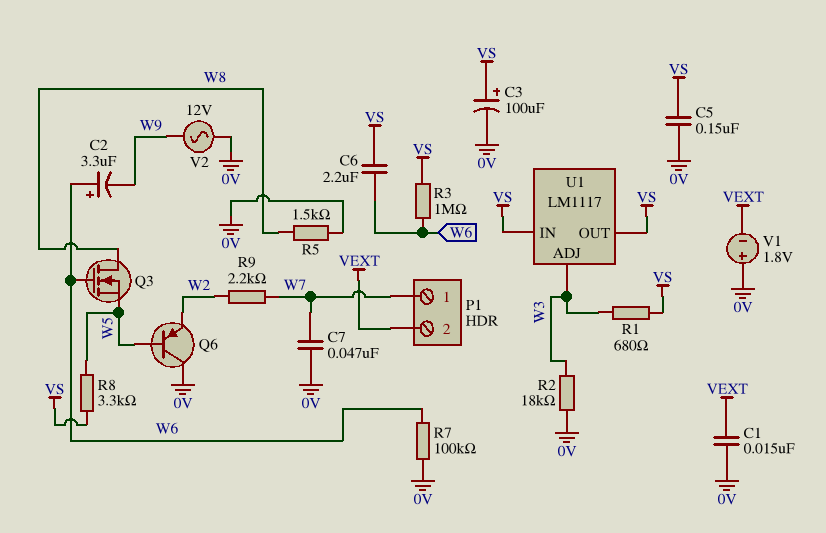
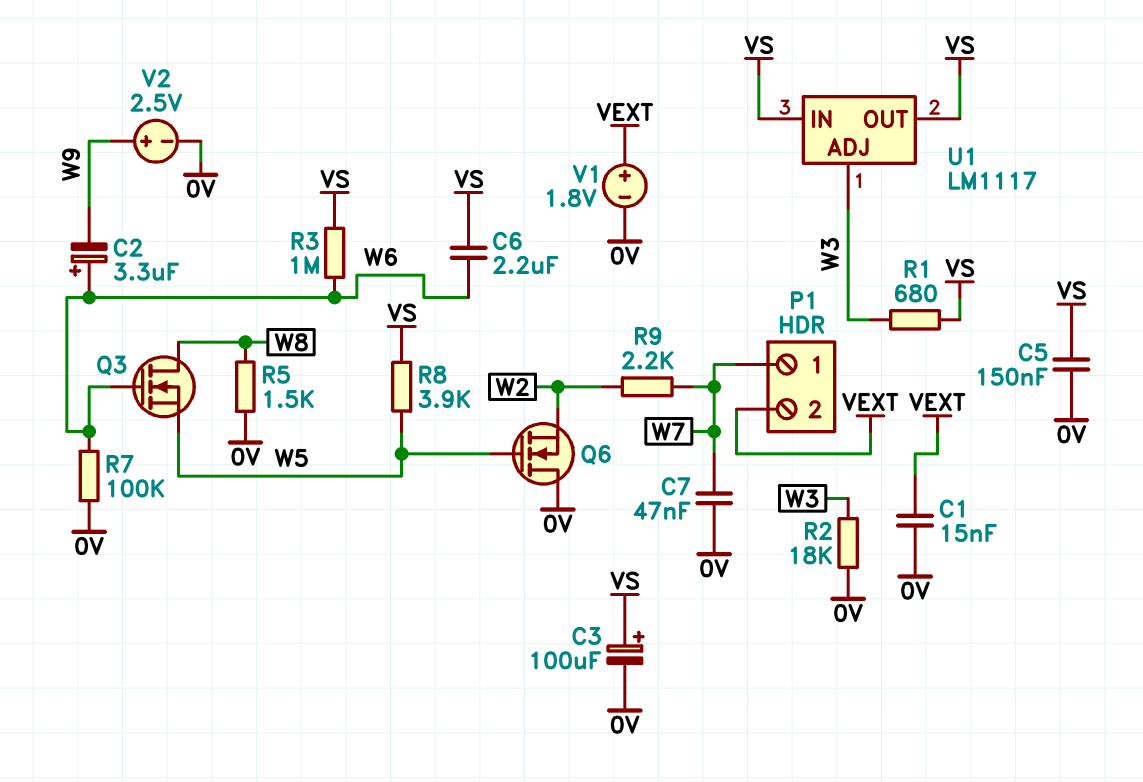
Q6: PNP (B W5, C 0V, E W2) -> NMOS (G W5, D 0V, S W2)
R8: 3.3k (VS, W5) -> 3.9k (VS, W5)
V1: 1.8V (plus 0V, minus VEXT) -> 1.8V (plus VEXT, minus 0V)
V2: AC 12V (0V, W9) -> 2.5V (plus W9, minus 0V)

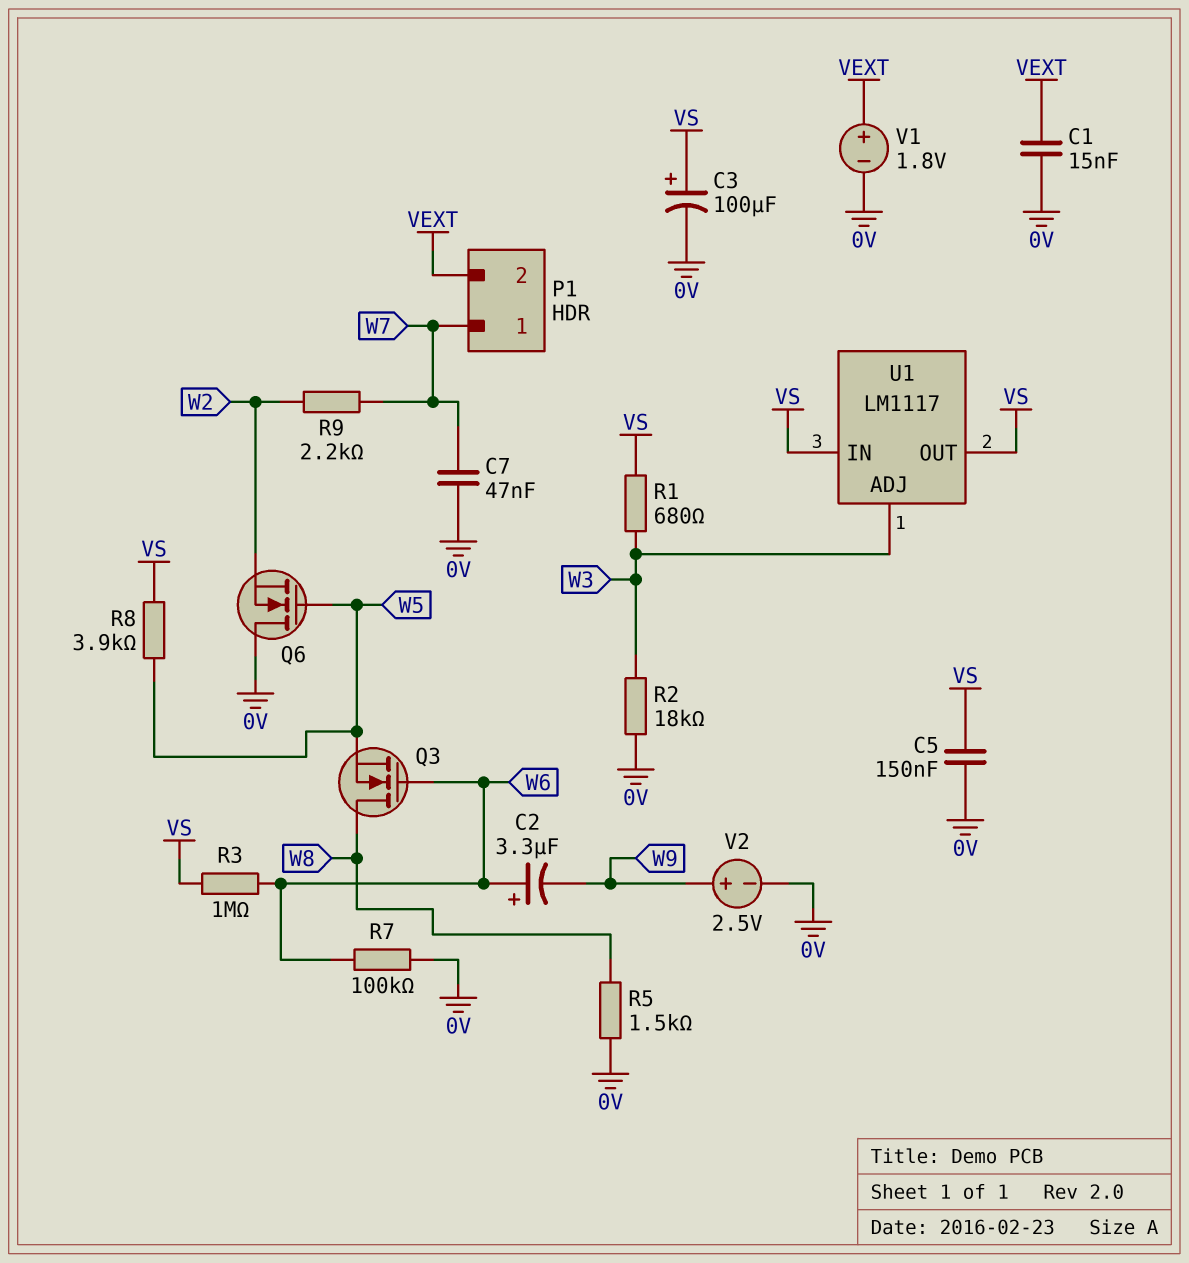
C6: 2.2uF (VS, W6) -> none

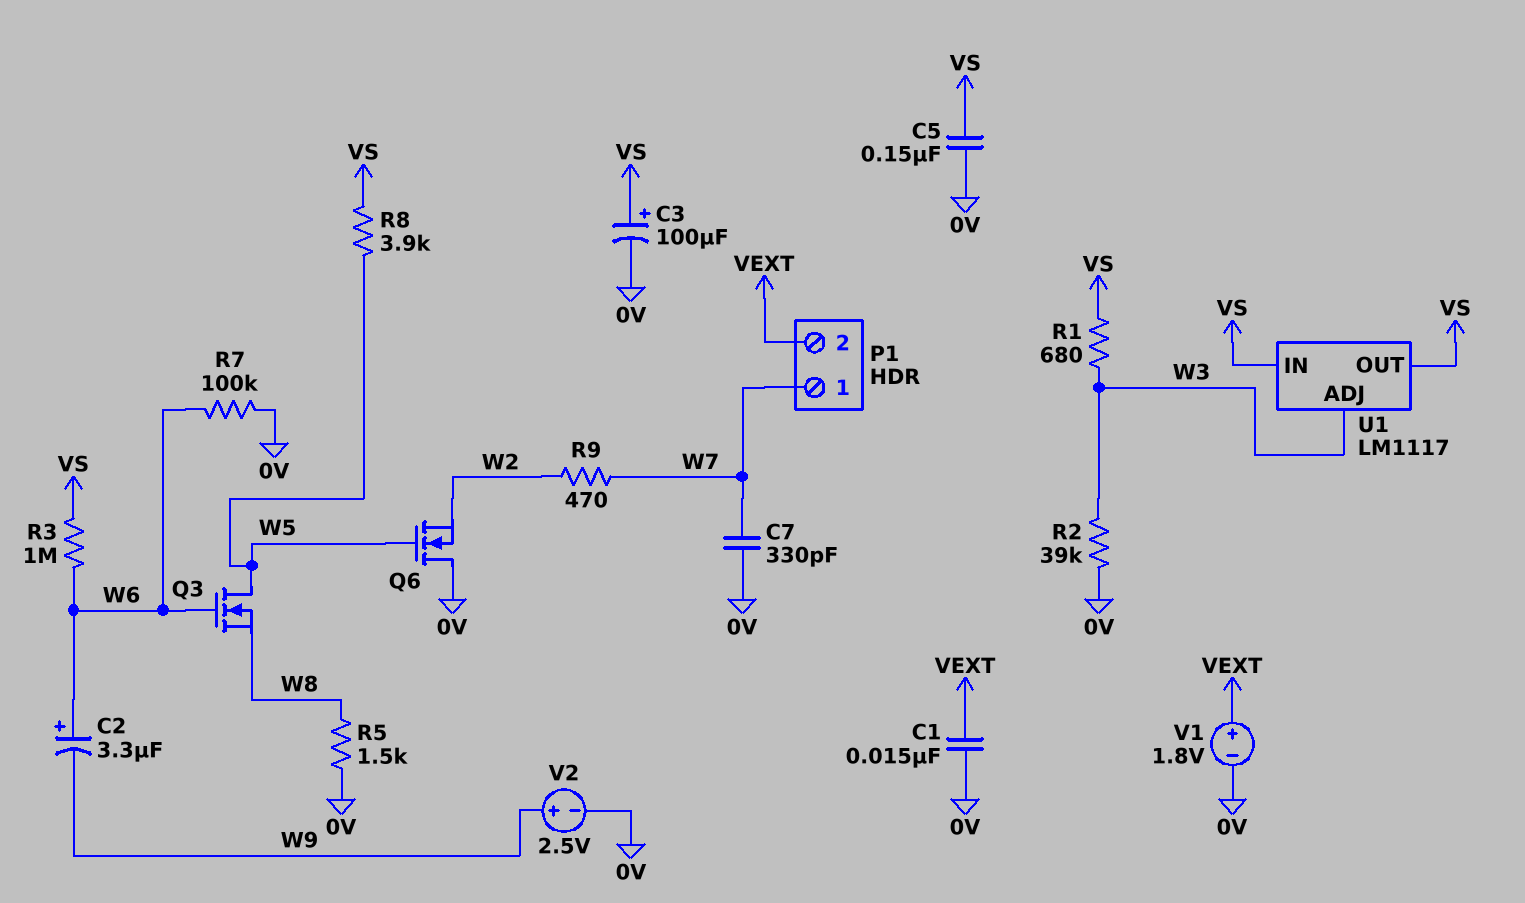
C7: 47nF (0V, W7) -> 330pF (0V, W7)
Q3: NMOS (G W6, D W8, S W5) -> NMOS (G W6, D W5, S W8)
R2: 18k (0V, W3) -> 39k (0V, W3)
R9: 2.2k (W2, W7) -> 470 (W2, W7)

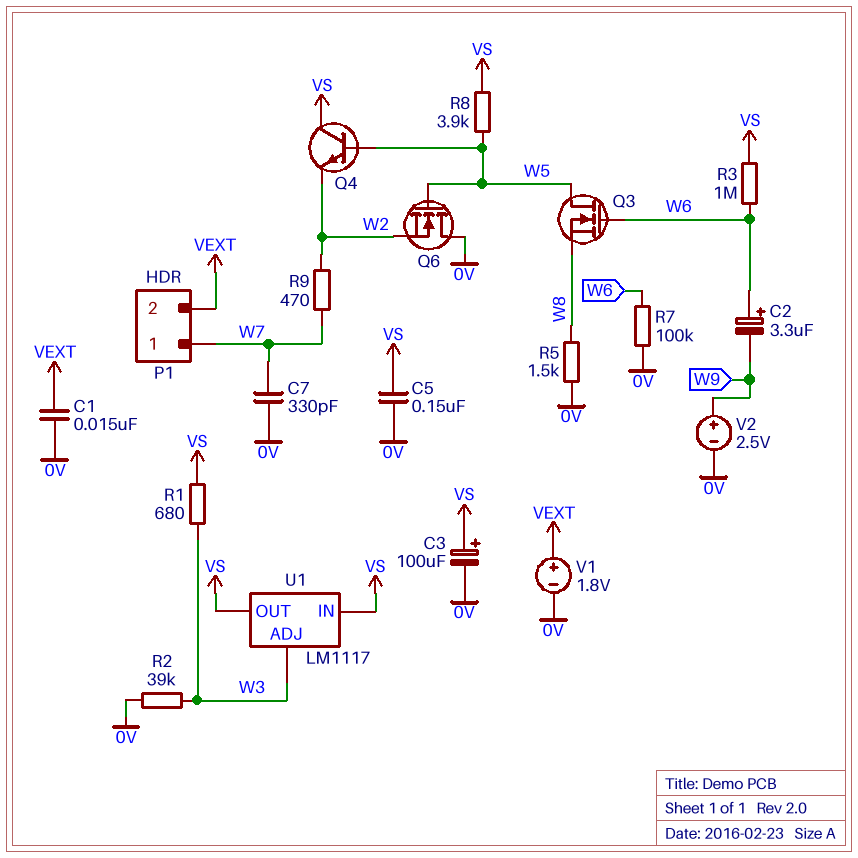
Q4: none -> NPN (B W5, C VS, E W2)

